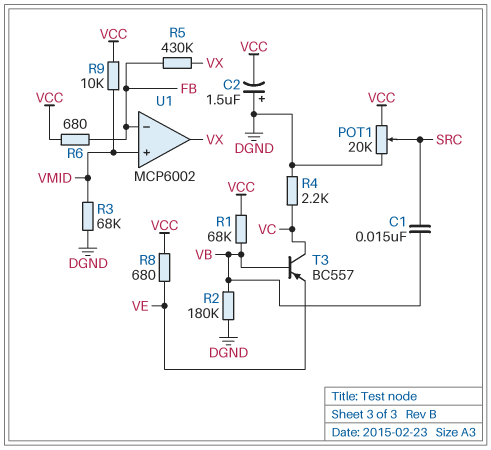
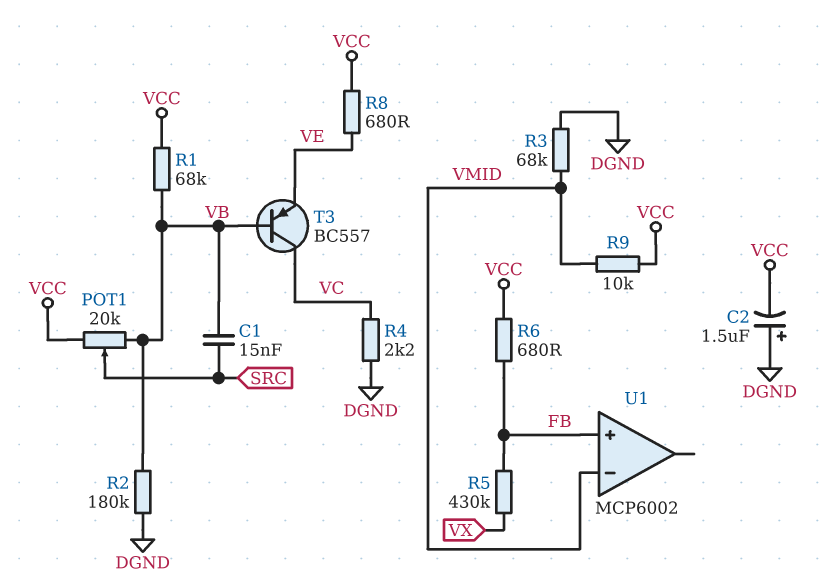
POT1: 20k (DGND, VCC, wiper SRC) -> 20k (VB, VCC, wiper SRC)
U1 pin in+: VMID -> FB
U1 pin in-: FB -> VMID
U1 pin out: VX -> none

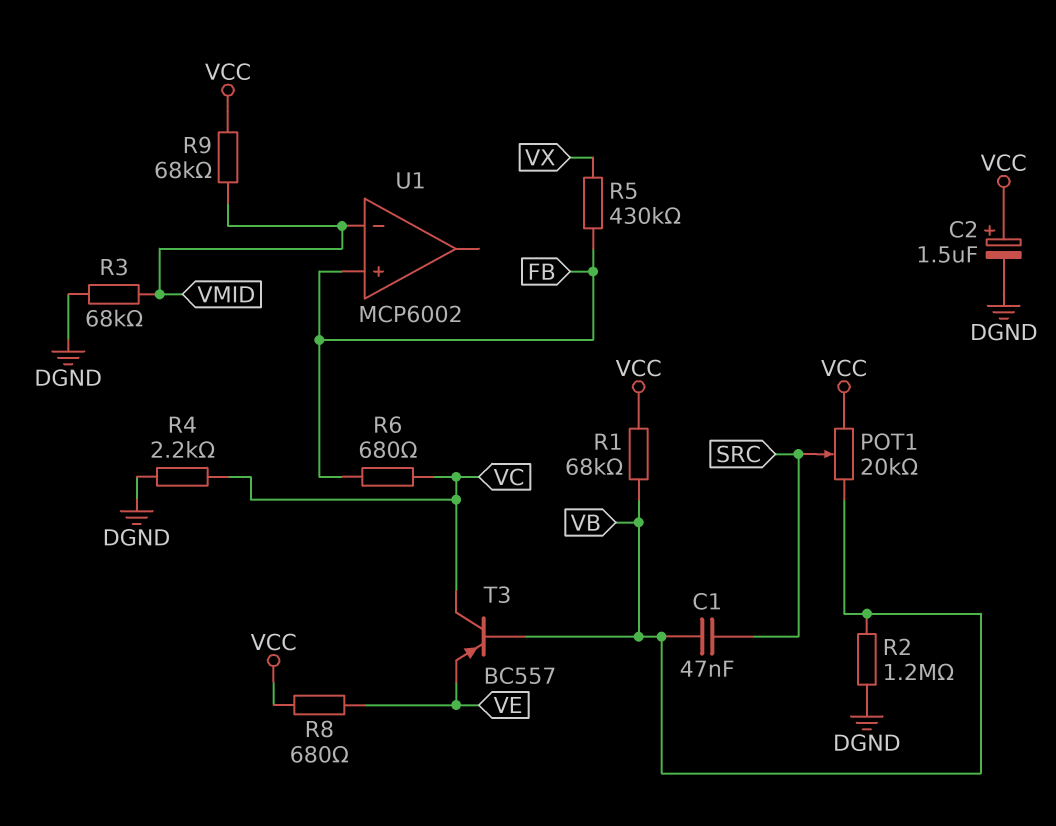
C1: 15nF (SRC, VB) -> 47nF (SRC, VB)
C2: 1.5uF (plus DGND, minus VCC) -> 1.5uF (plus VCC, minus DGND)
R2: 180k (DGND, VB) -> 1.2M (DGND, VB)
R6: 680 (FB, VCC) -> 680 (FB, VC)
R9: 10k (VCC, VMID) -> 68k (VCC, VMID)

